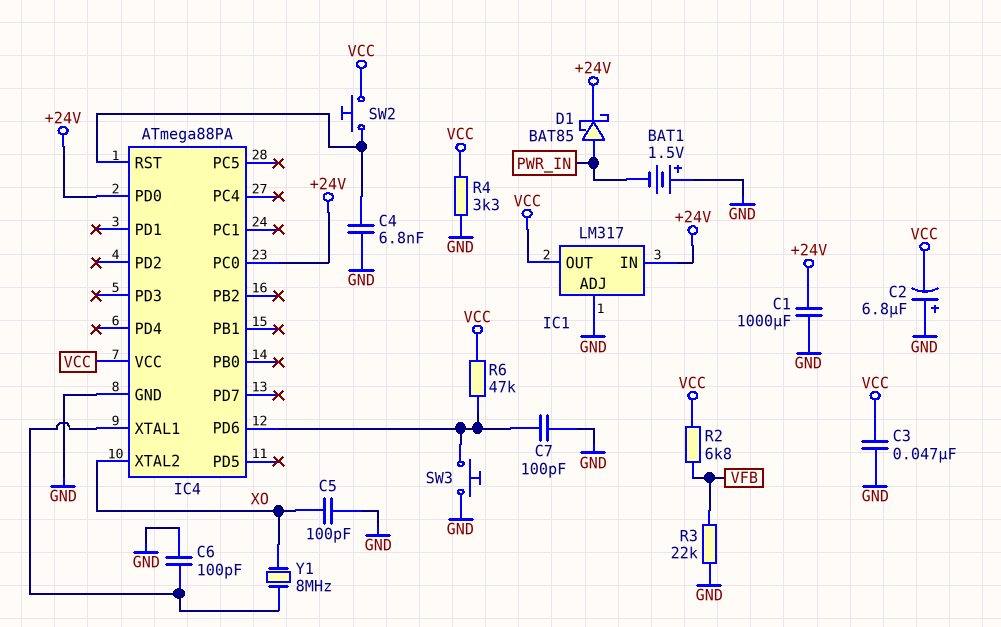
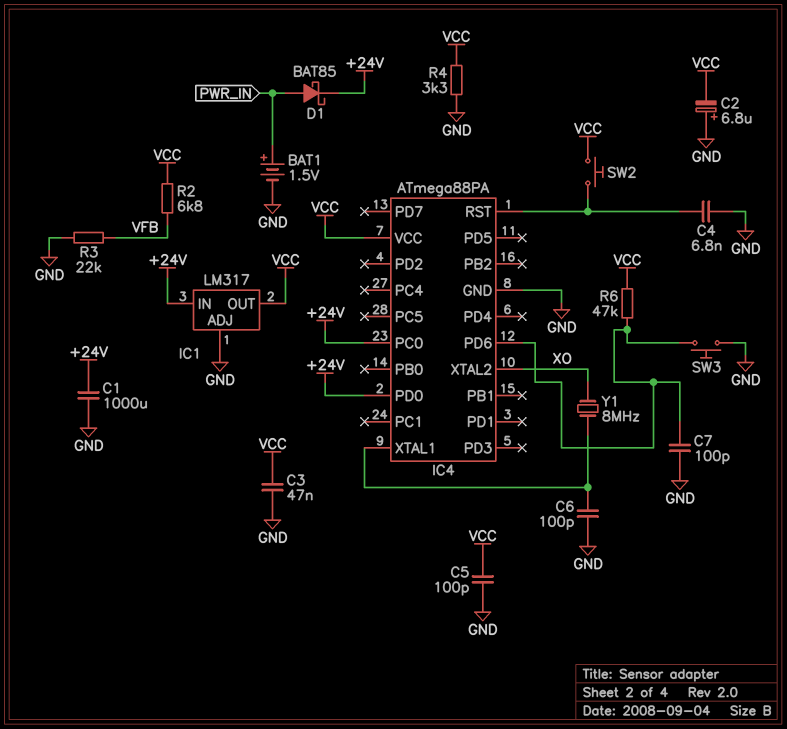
BAT1: 1.5V (plus GND, minus PWR_IN) -> 1.5V (plus PWR_IN, minus GND)
C5: 100pF (GND, XO) -> 100pF (GND, VCC)

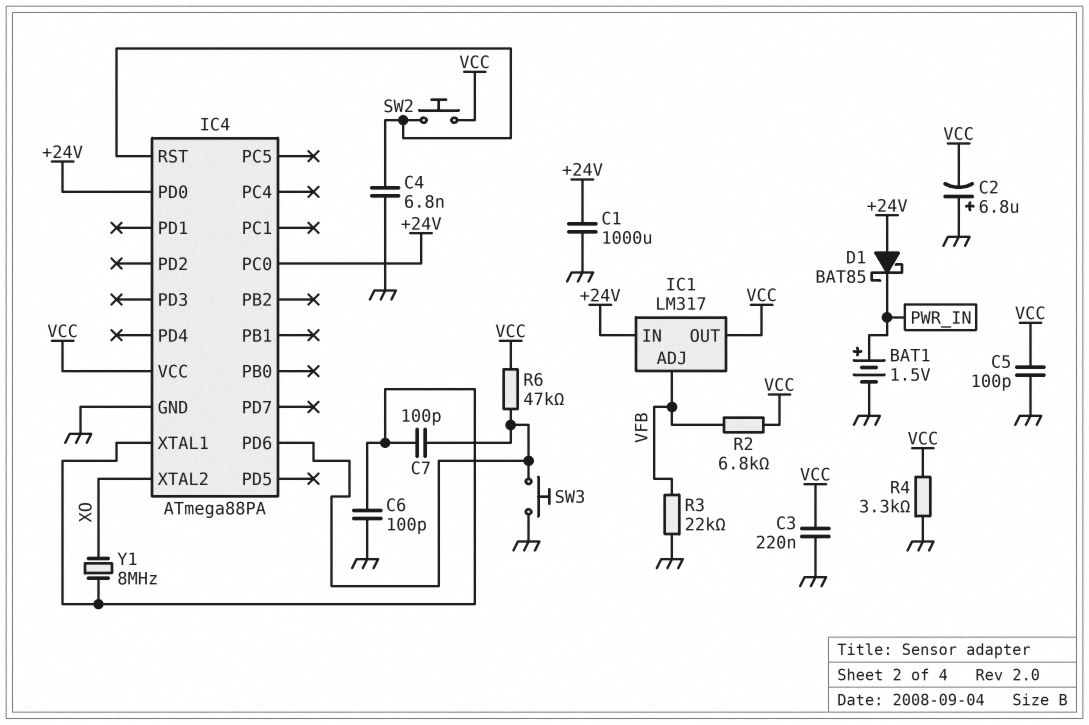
C3: 47nF (GND, VCC) -> 220nF (GND, VCC)
C7: 100pF (GND, IC4/PD6) -> 100pF (IC4/PD6, IC4/XTAL1)
D1: schottky BAT85 (A PWR_IN, K +24V) -> schottky BAT85 (A +24V, K PWR_IN)
IC1 pin ADJ: GND -> VFB

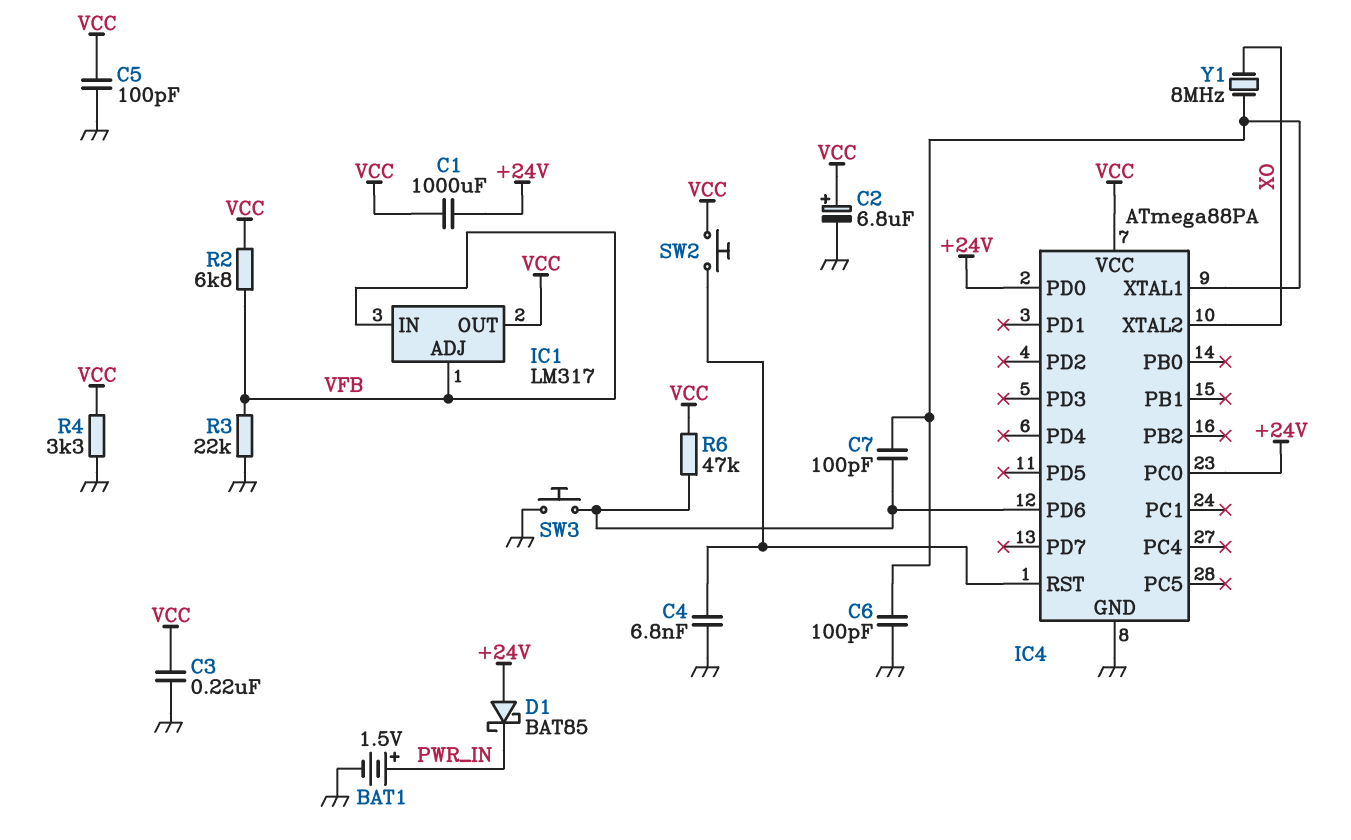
C1: 1000uF (+24V, GND) -> 1000uF (+24V, VCC)
C2: 6.8uF (plus GND, minus VCC) -> 6.8uF (plus VCC, minus GND)
IC1 pin IN: +24V -> VFB

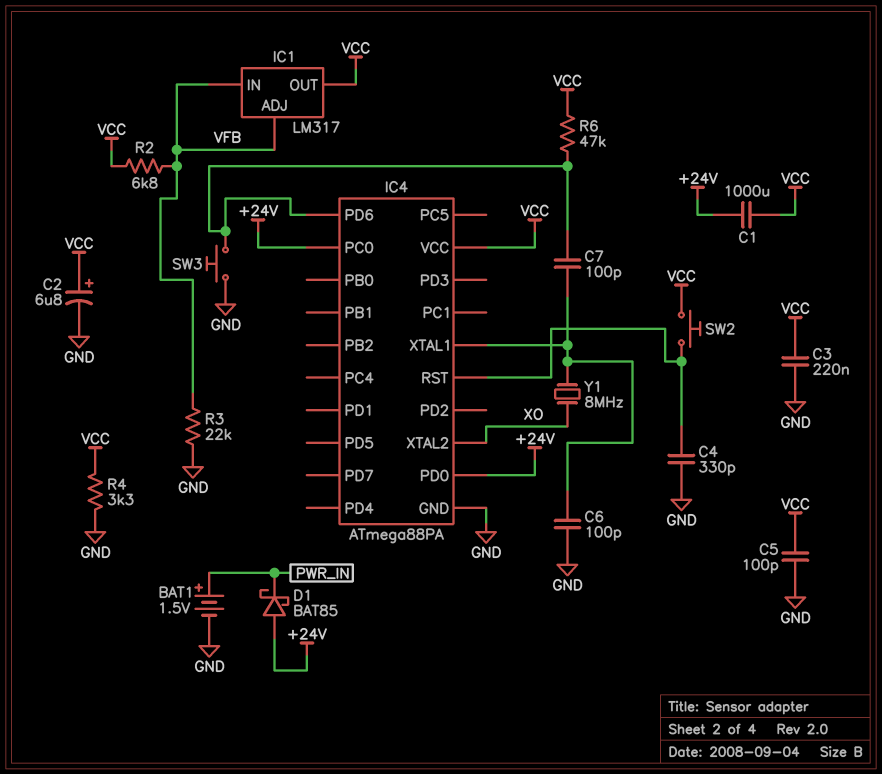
C4: 6.8nF (GND, IC4/RST) -> 330pF (GND, IC4/RST)

